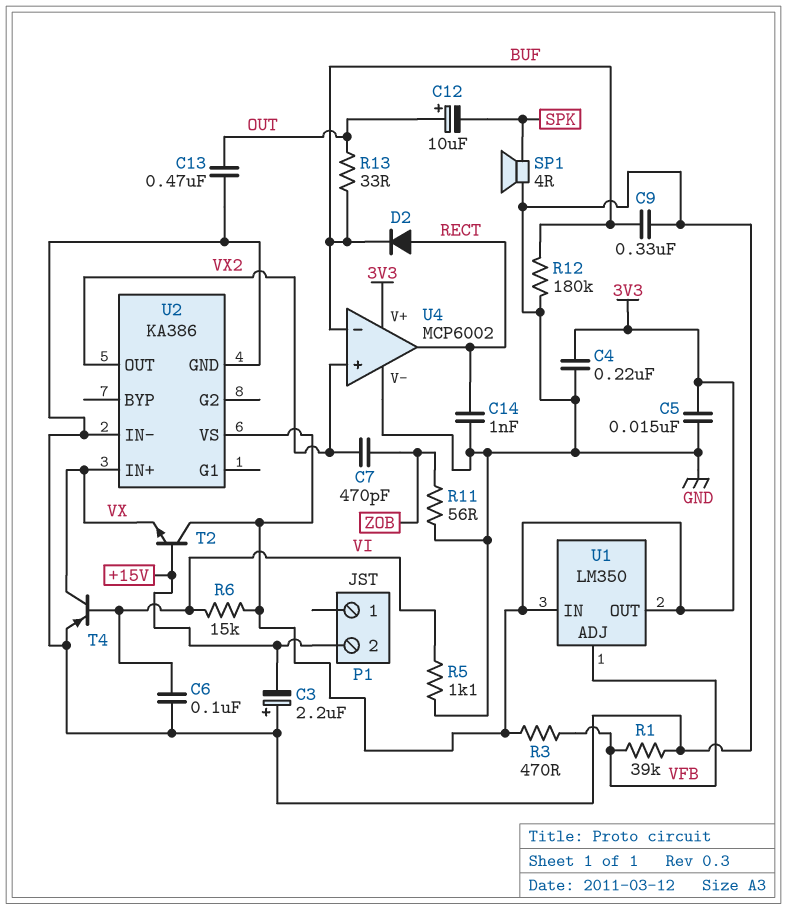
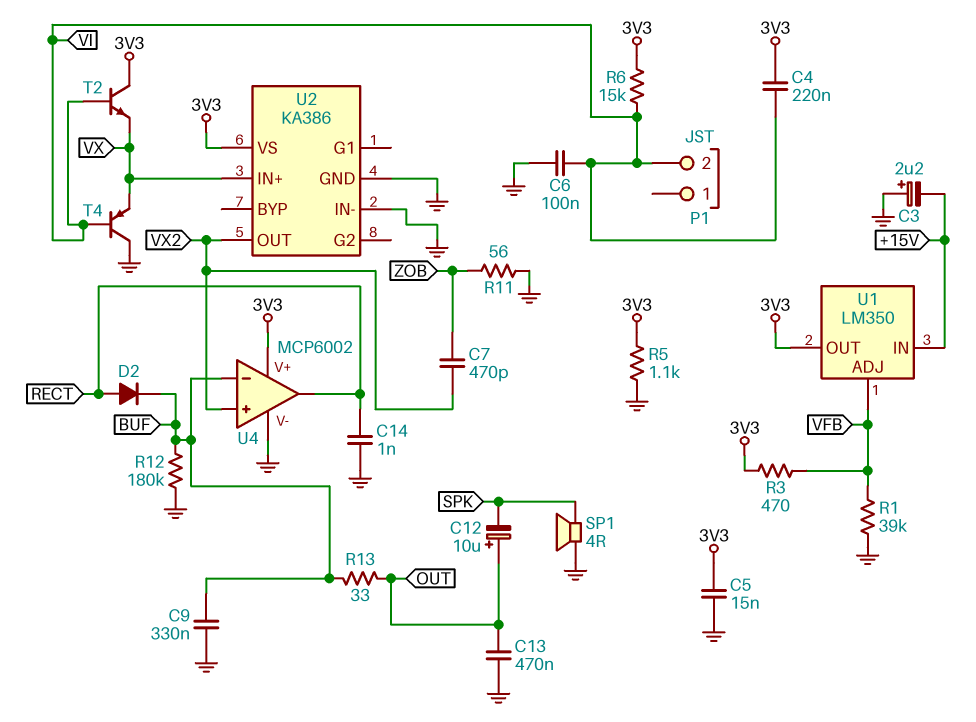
C4: 220nF (3V3, GND) -> 220nF (3V3, VI)
P1 pin 2: +15V -> VI
R5: 1.1k (GND, VI) -> 1.1k (3V3, GND)
T2: NPN (B +15V, C 3V3, E VX) -> NPN (B VI, C 3V3, E VX)
T4: PNP (B VI, C VX, E GND) -> PNP (B VI, C GND, E VX)
U1 pin IN: 3V3 -> +15V

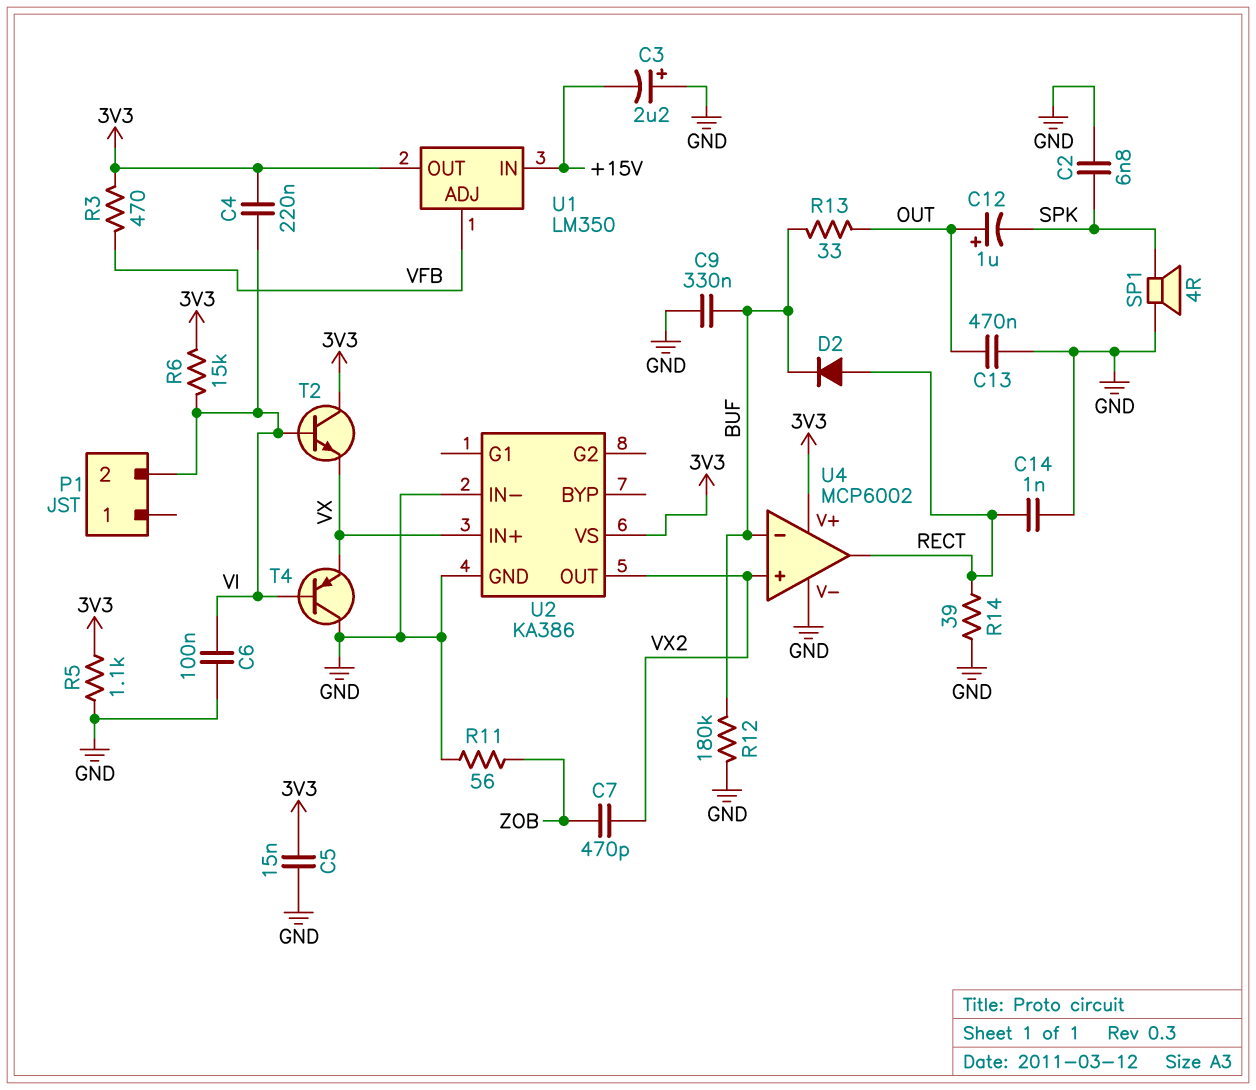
C2: none -> 6.8nF (GND, SPK)
C12: 10uF (plus OUT, minus SPK) -> 1uF (plus OUT, minus SPK)
R1: 39k (GND, VFB) -> none
R14: none -> 39 (GND, RECT)

